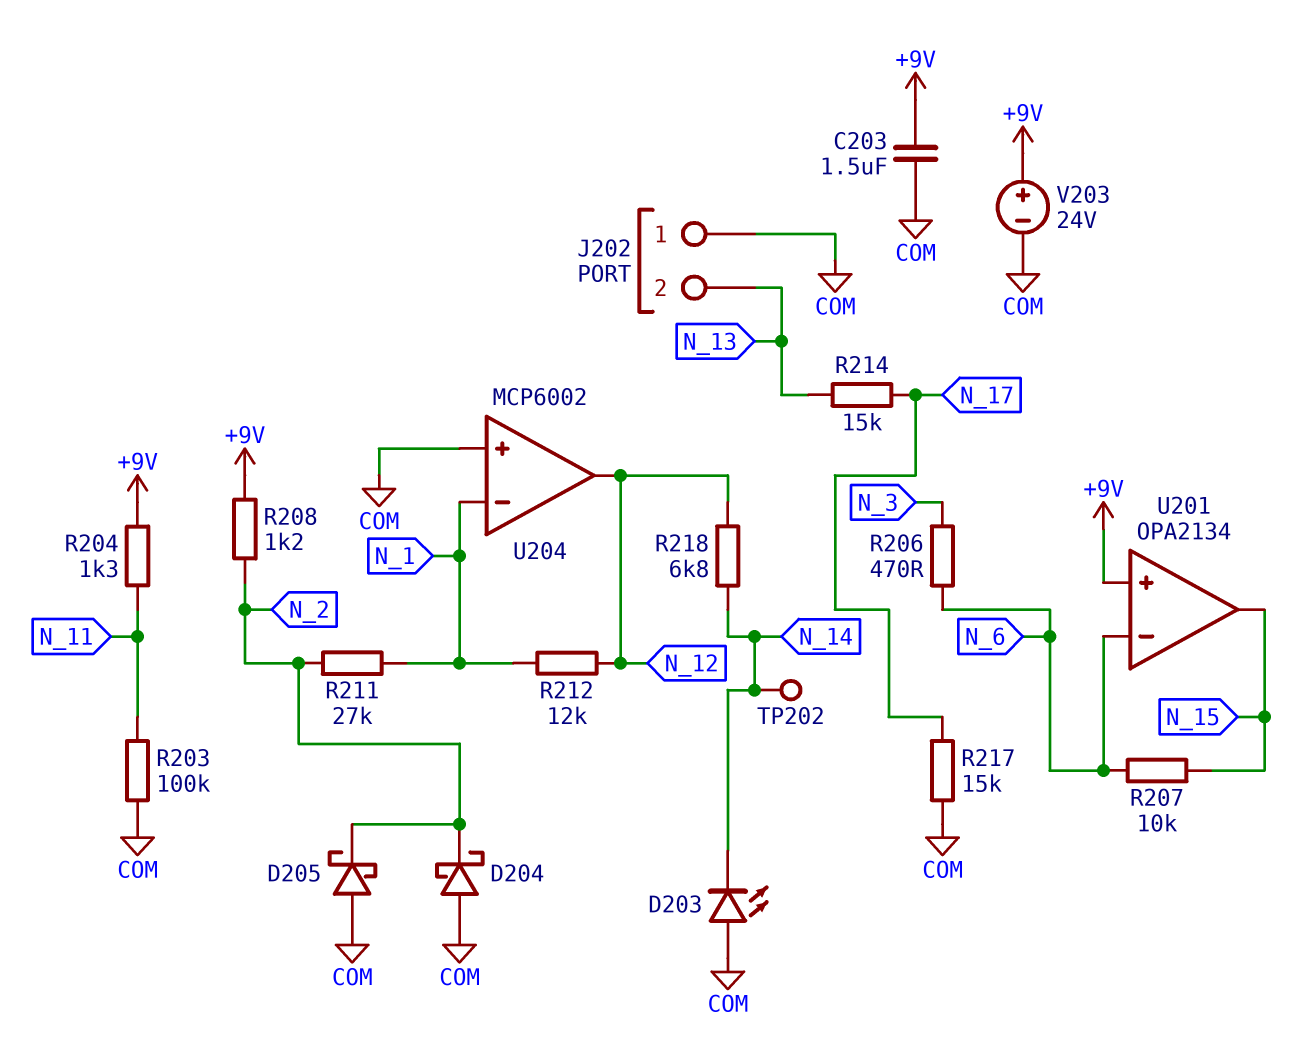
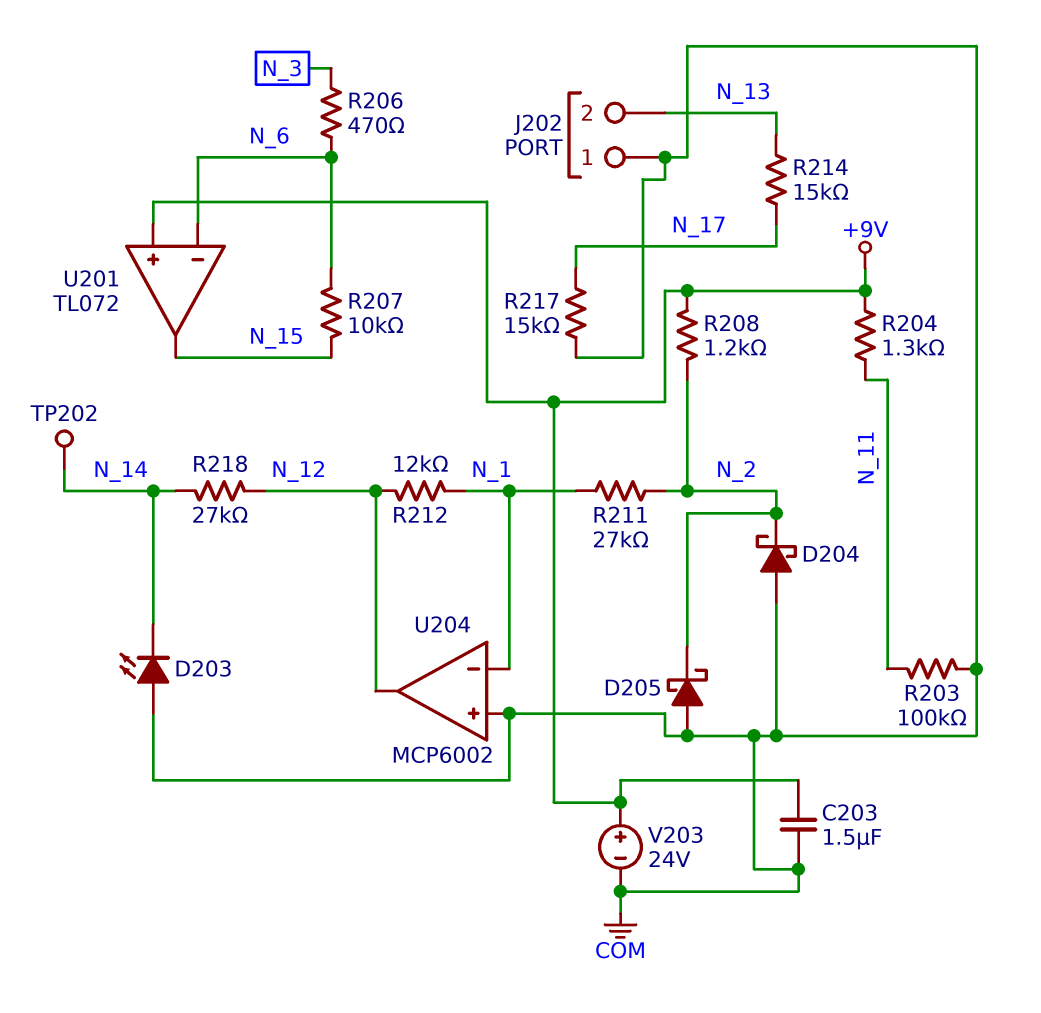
R218: 6.8k (N_12, N_14) -> 27k (N_12, N_14)
U201: OPA2134 -> TL072

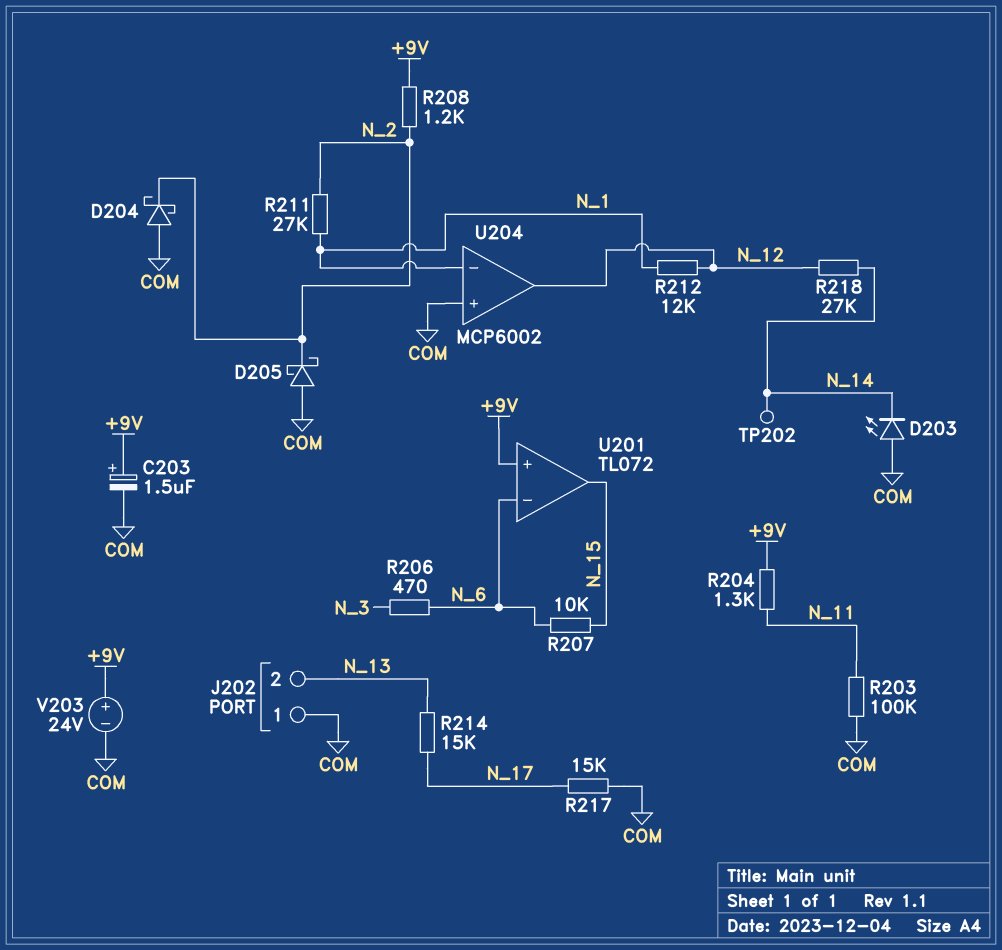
C203: 1.5uF (+9V, COM) -> 1.5uF (plus +9V, minus COM)

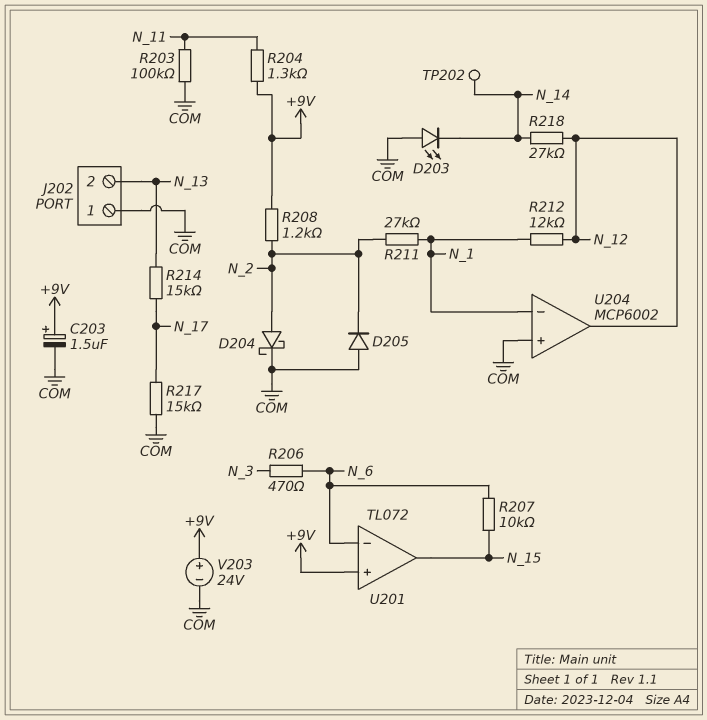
D204: schottky (A COM, K N_2) -> schottky (A N_2, K COM)
D205: schottky (A COM, K N_2) -> diode (A COM, K N_2)

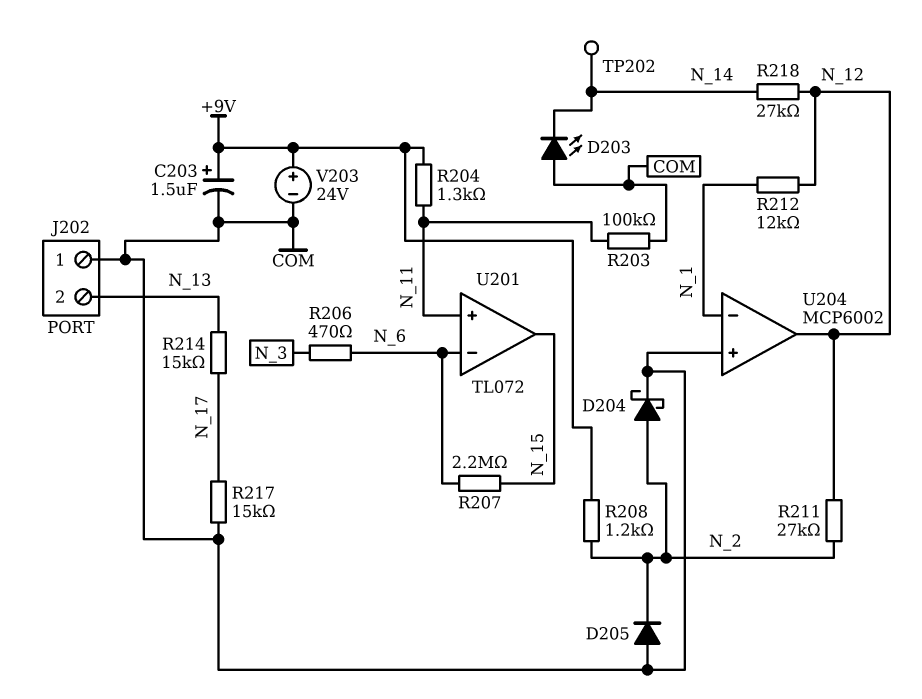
R207: 10k (N_6, N_15) -> 2.2M (N_6, N_15)
R211: 27k (N_1, N_2) -> 27k (N_2, N_12)
U201 pin in+: +9V -> N_11

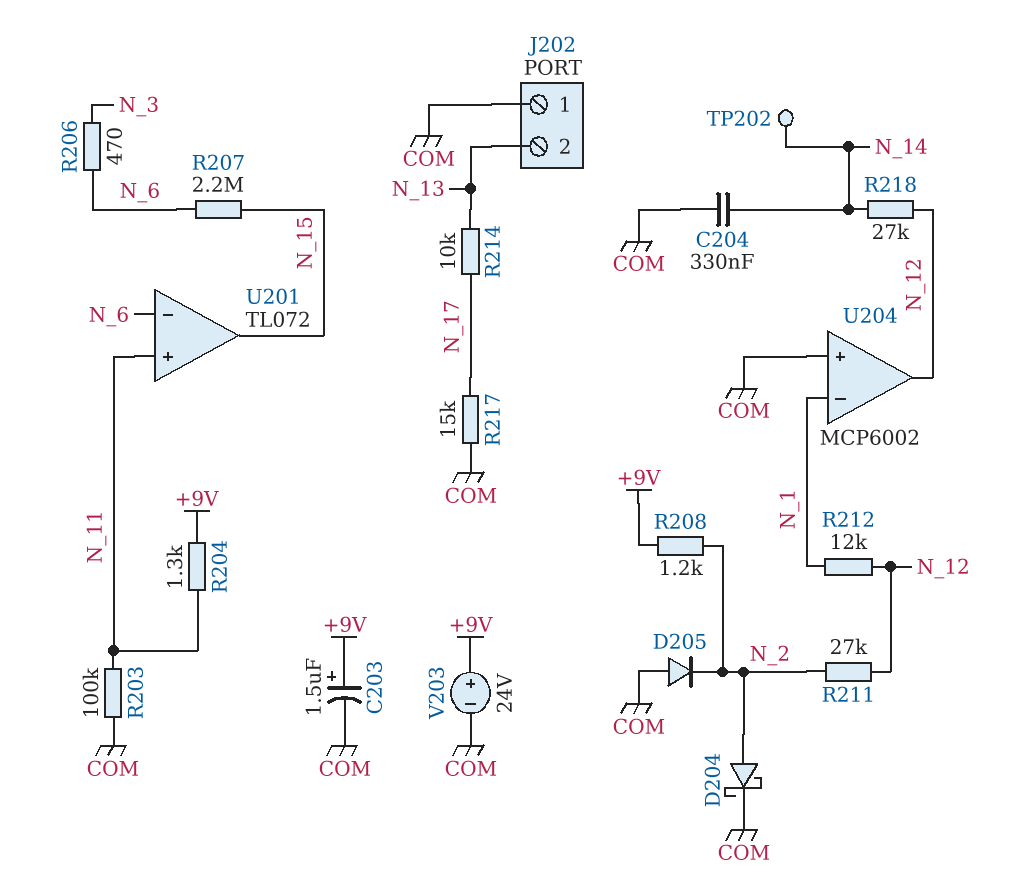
C204: none -> 330nF (COM, N_14)
D203: LED (A COM, K N_14) -> none
R214: 15k (N_13, N_17) -> 10k (N_13, N_17)

